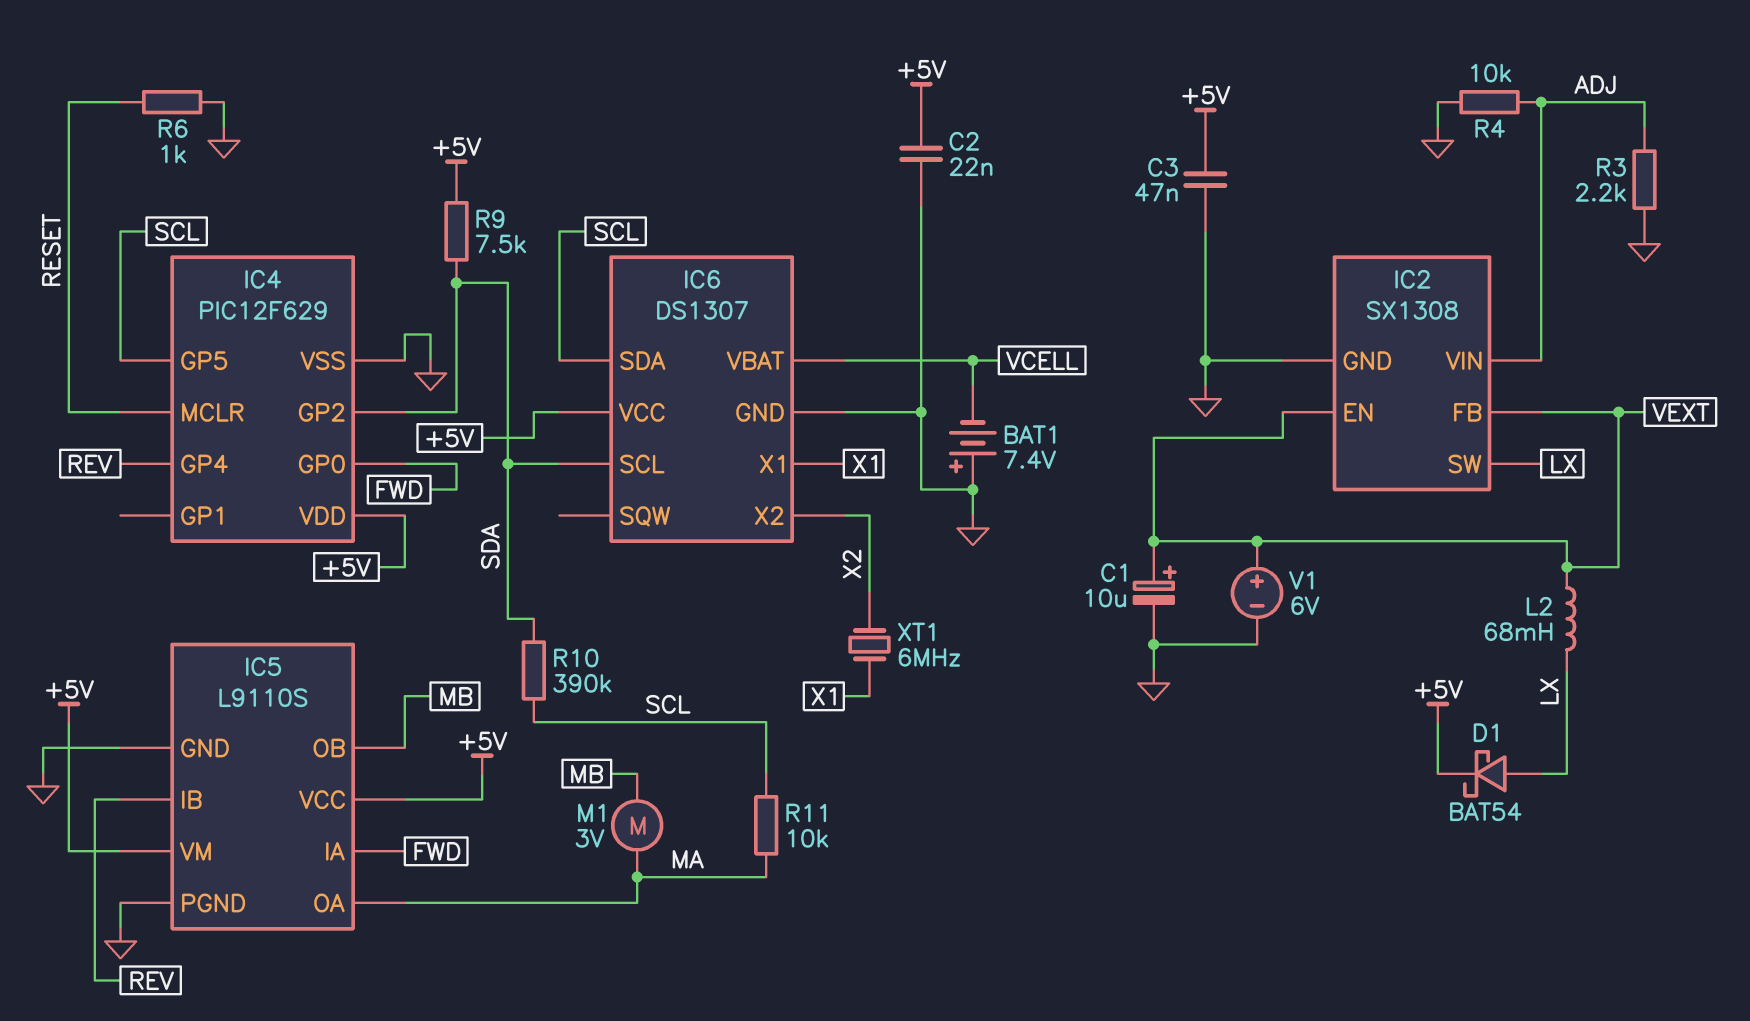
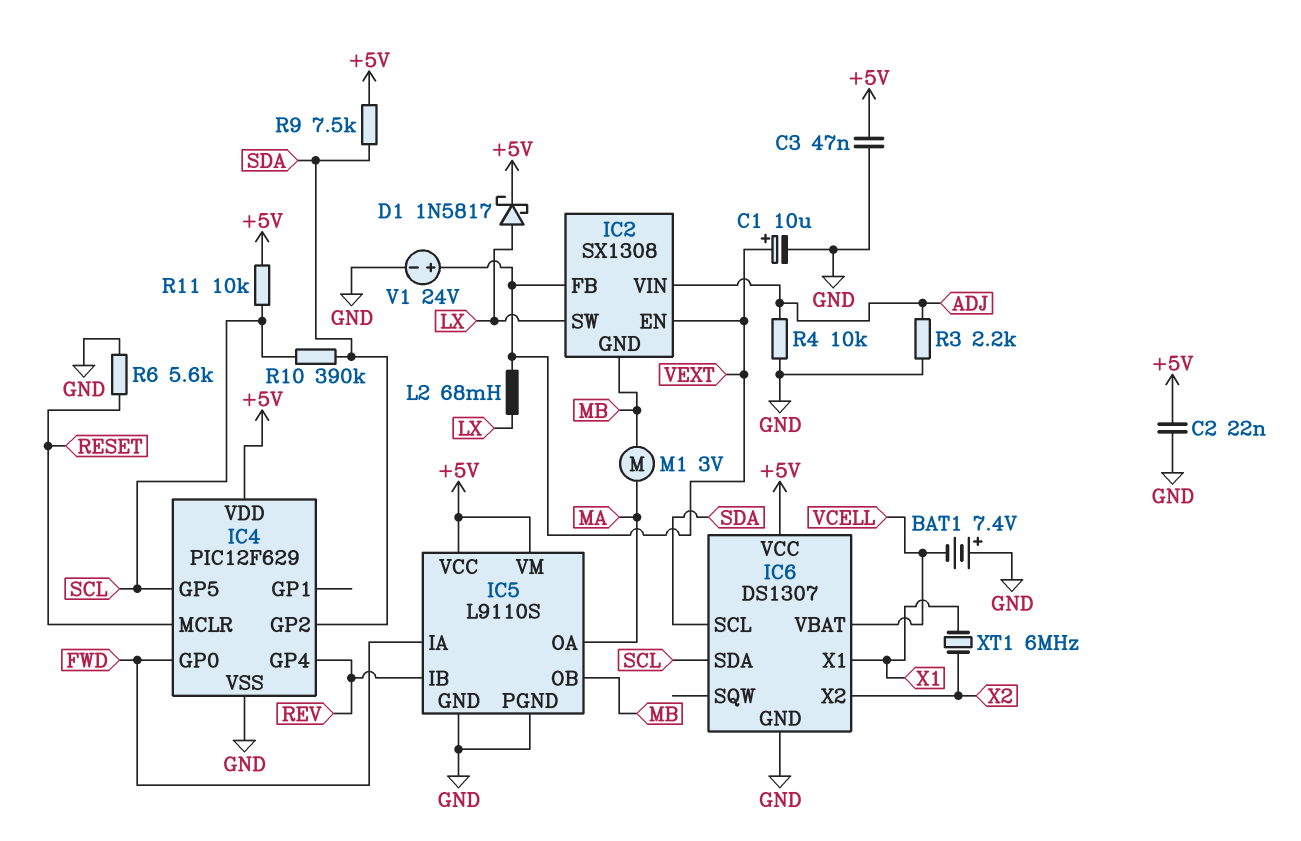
D1: schottky BAT54 (A LX, K +5V) -> schottky 1N5817 (A LX, K +5V)
IC2 pin GND: GND -> MB
R6: 1k (GND, RESET) -> 5.6k (GND, RESET)
R11: 10k (MA, SCL) -> 10k (+5V, SCL)
V1: 6V (plus VEXT, minus GND) -> 24V (plus VEXT, minus GND)

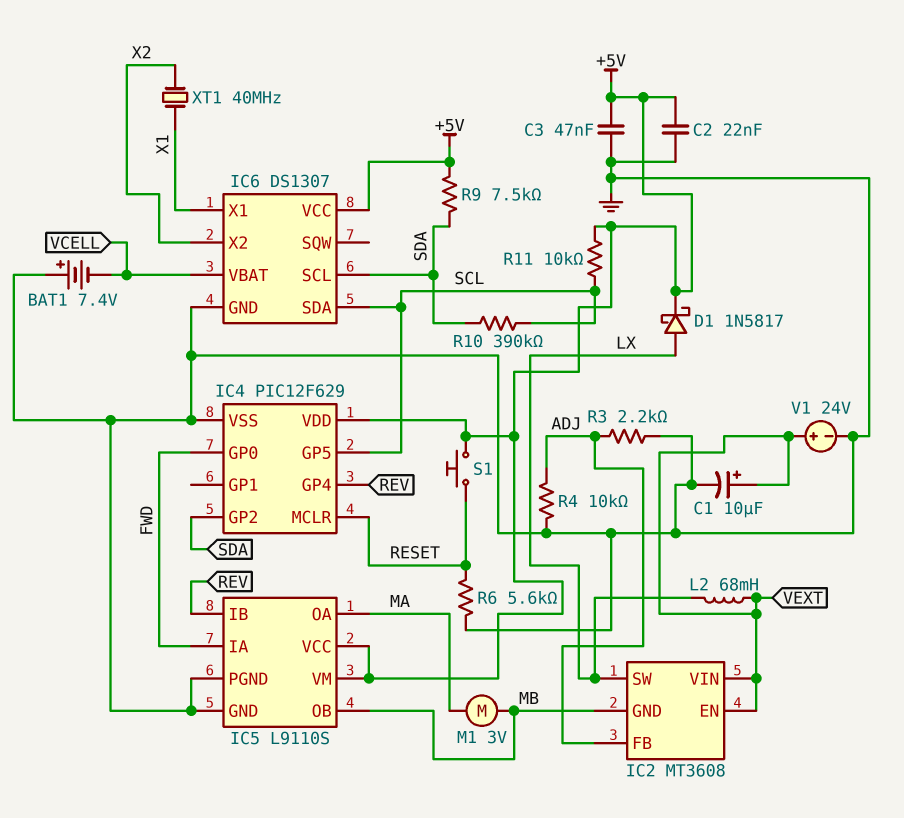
IC2: SX1308 -> MT3608
IC2 pin FB: VEXT -> ADJ
IC2 pin VIN: ADJ -> VEXT
S1: none -> button (+5V, RESET)
XT1: 6MHz (X1, X2) -> 40MHz (X1, X2)

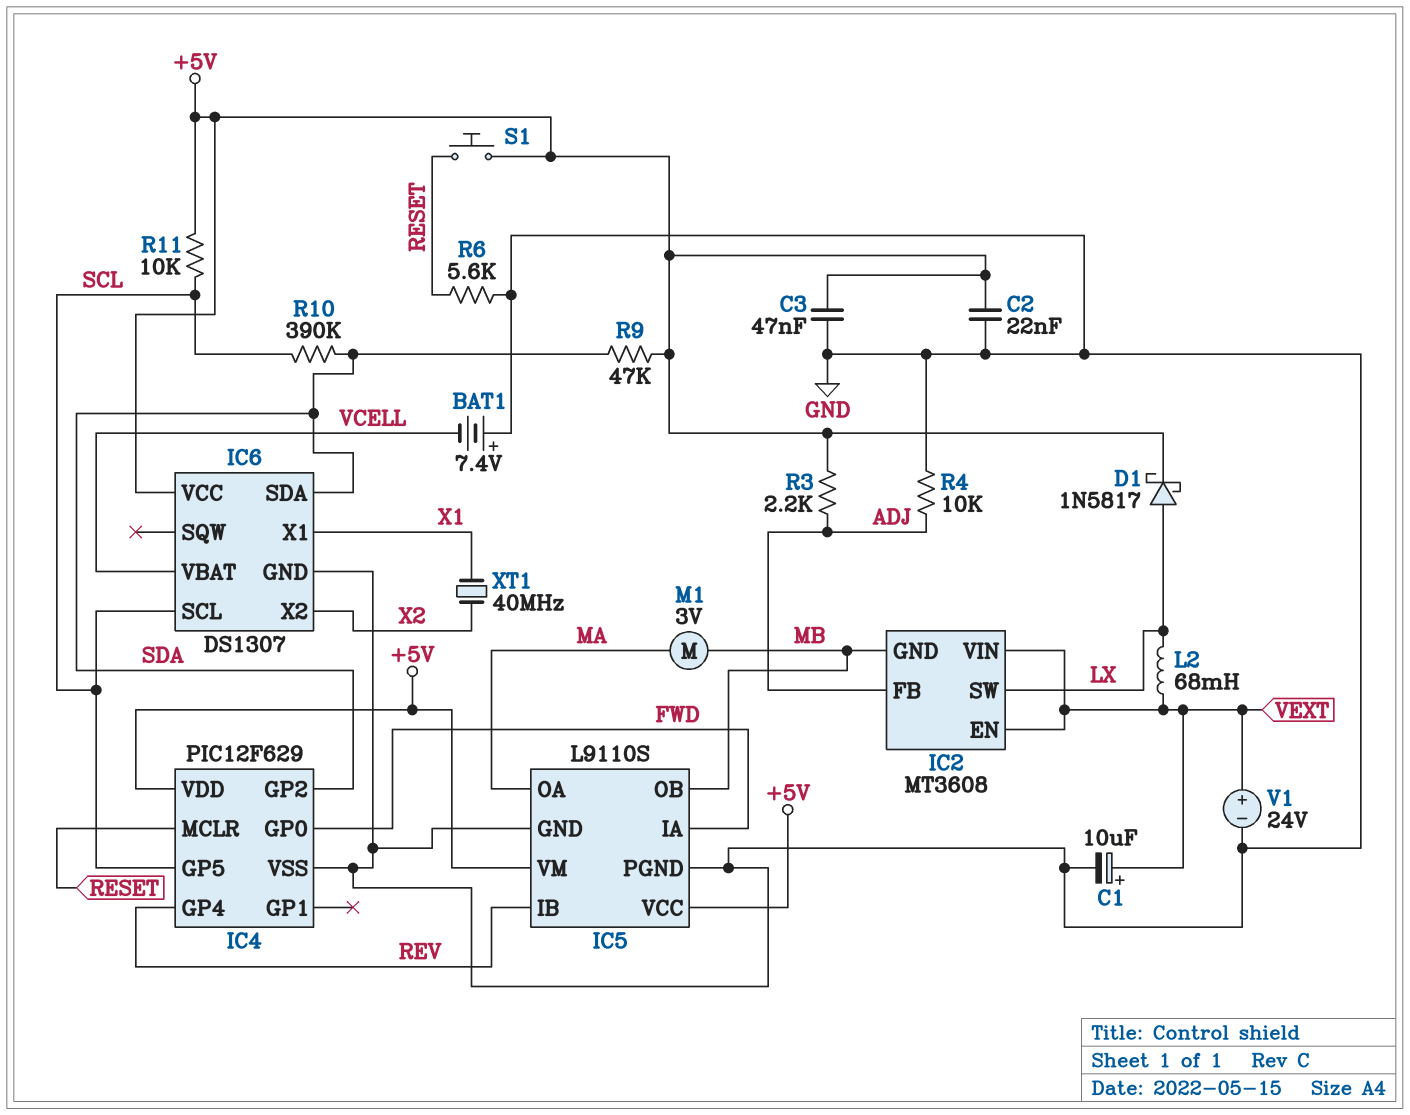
IC6 pin SCL: SDA -> SCL
IC6 pin SDA: SCL -> SDA
R3: 2.2k (ADJ, GND) -> 2.2k (+5V, ADJ)
R9: 7.5k (+5V, SDA) -> 47k (+5V, SDA)

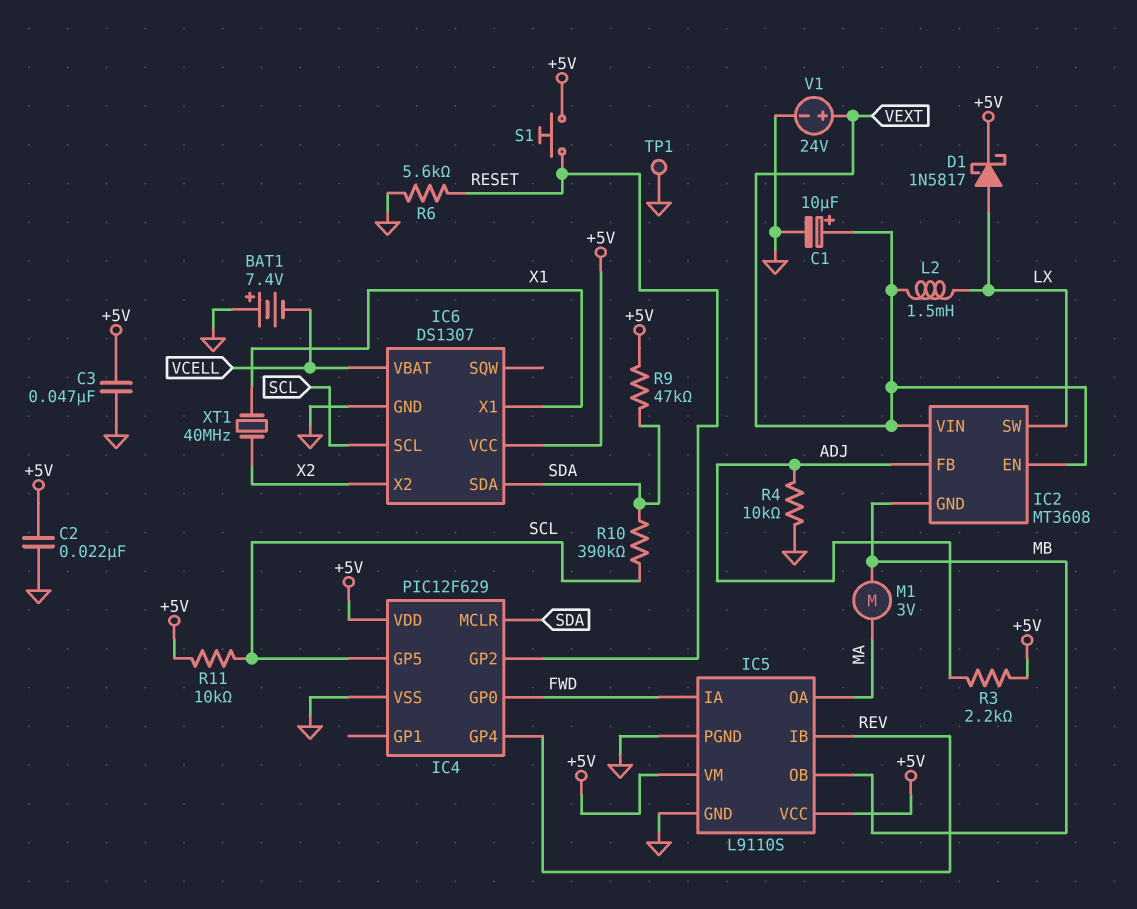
IC4 pin GP2: SDA -> RESET
IC4 pin MCLR: RESET -> SDA
L2: 68mH (LX, VEXT) -> 1.5mH (LX, VEXT)
TP1: none -> test point (GND)

